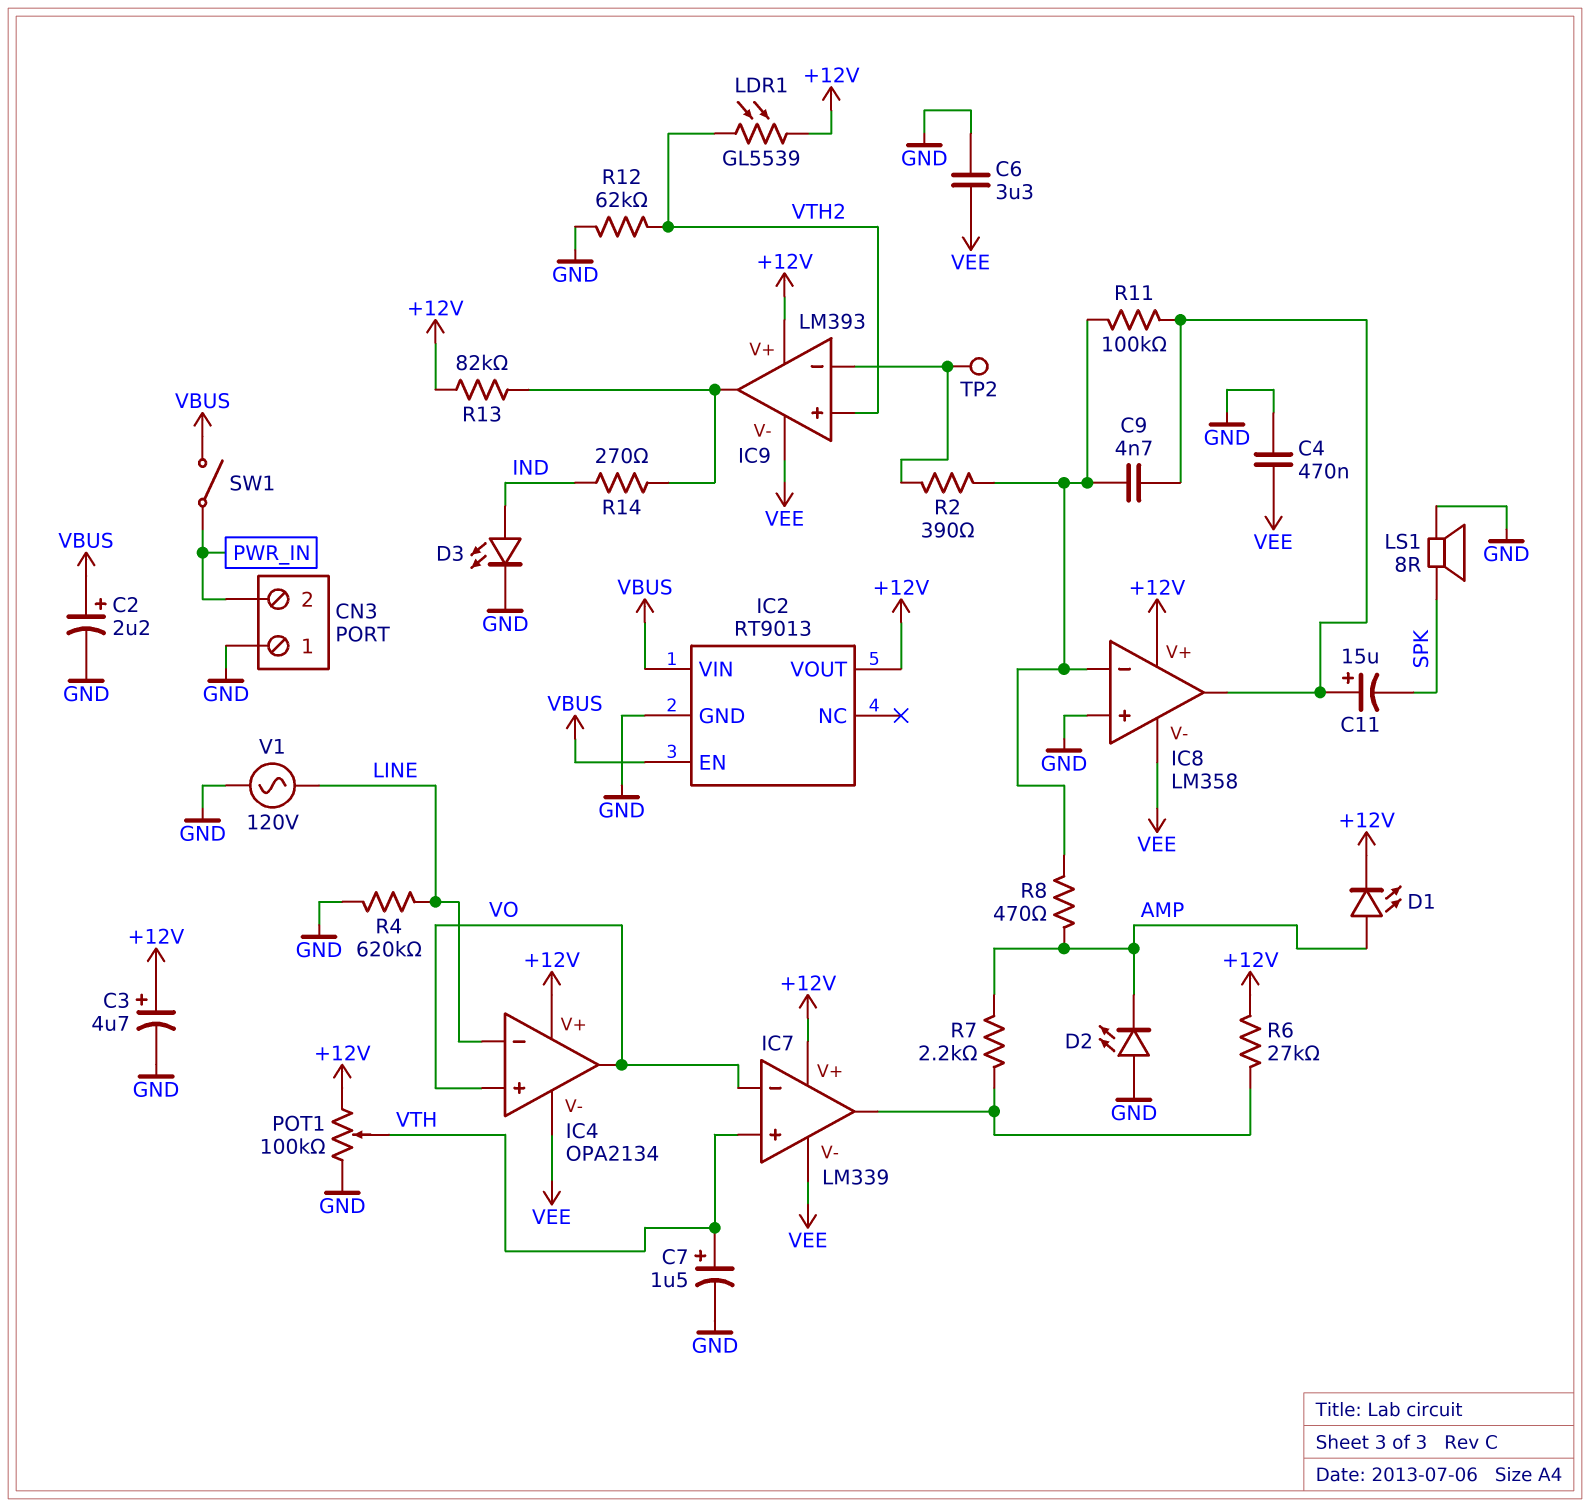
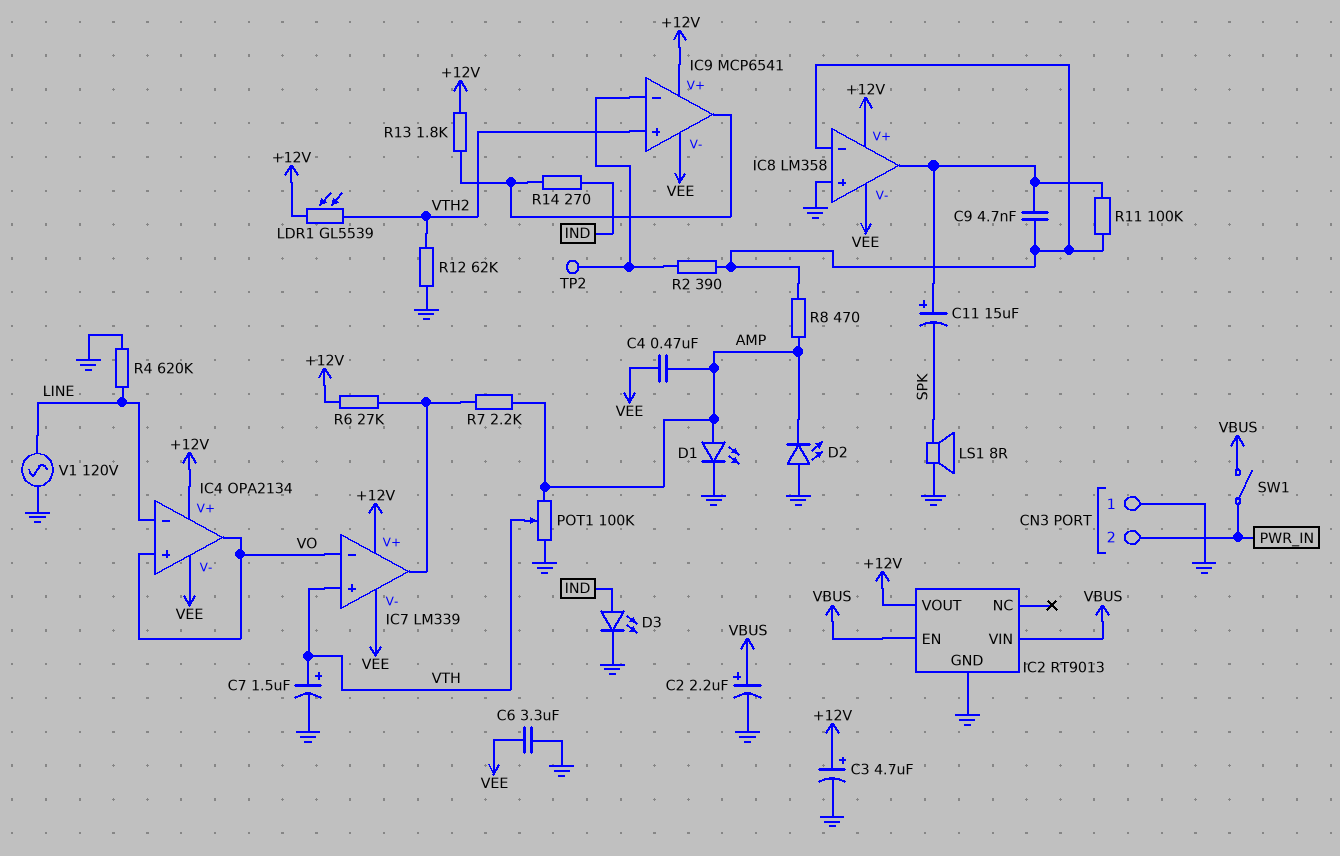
C4: 470nF (GND, VEE) -> 470nF (AMP, VEE)
D1: LED (A AMP, K +12V) -> LED (A AMP, K GND)
IC9: LM393 -> MCP6541
POT1: 100k (+12V, GND, wiper VTH) -> 100k (AMP, GND, wiper VTH)
R13: 82k (+12V, IC9/out) -> 1.8k (+12V, IC9/out)

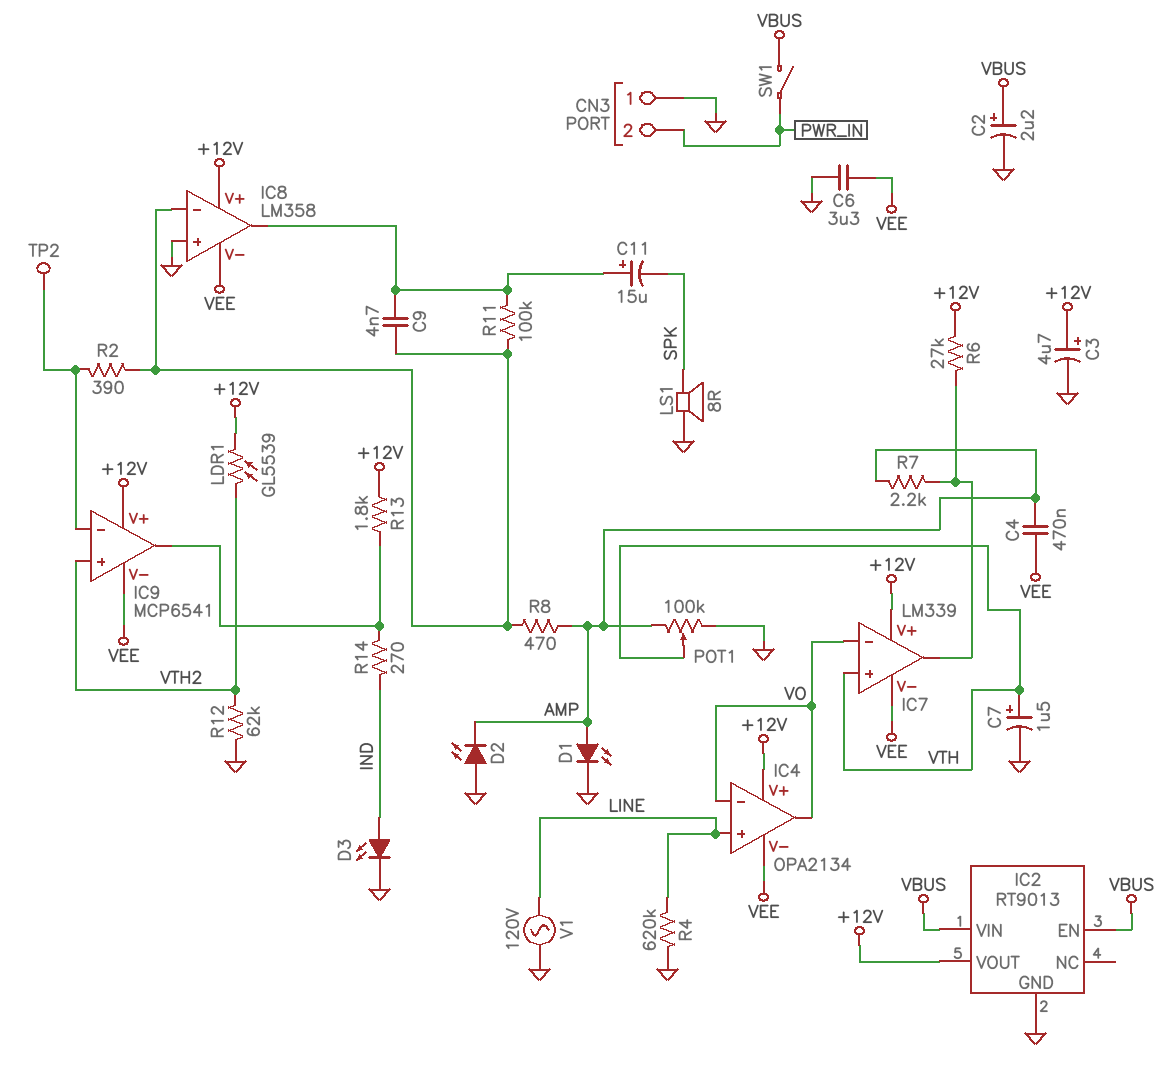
IC4 pin in+: VO -> LINE
IC4 pin in-: LINE -> VO

